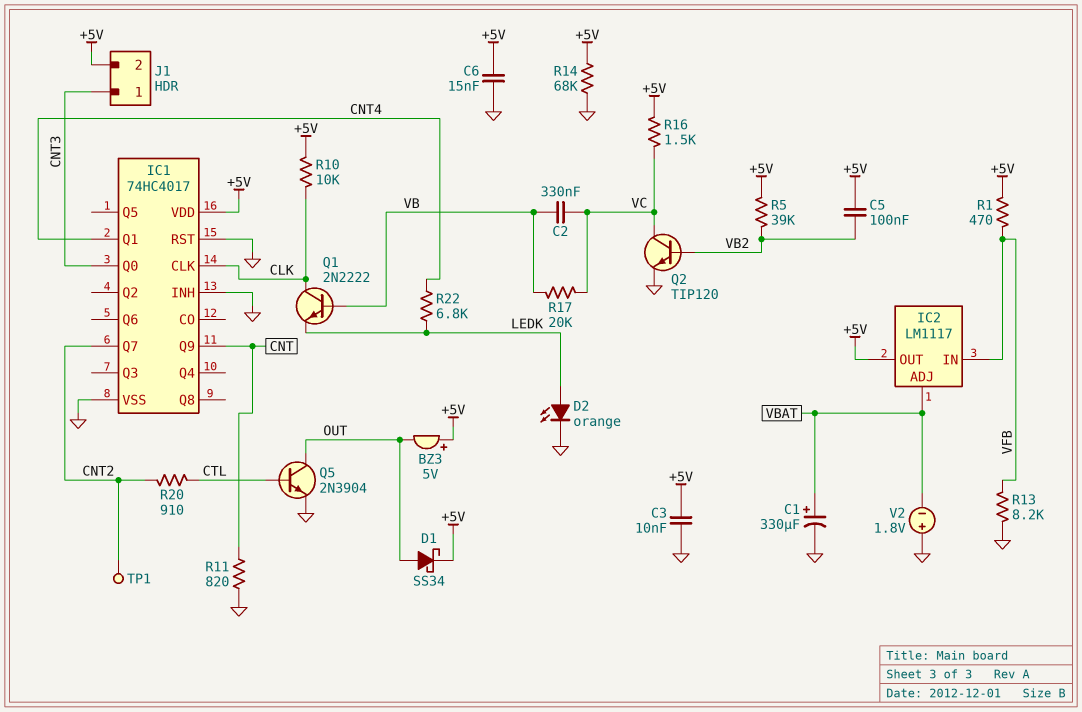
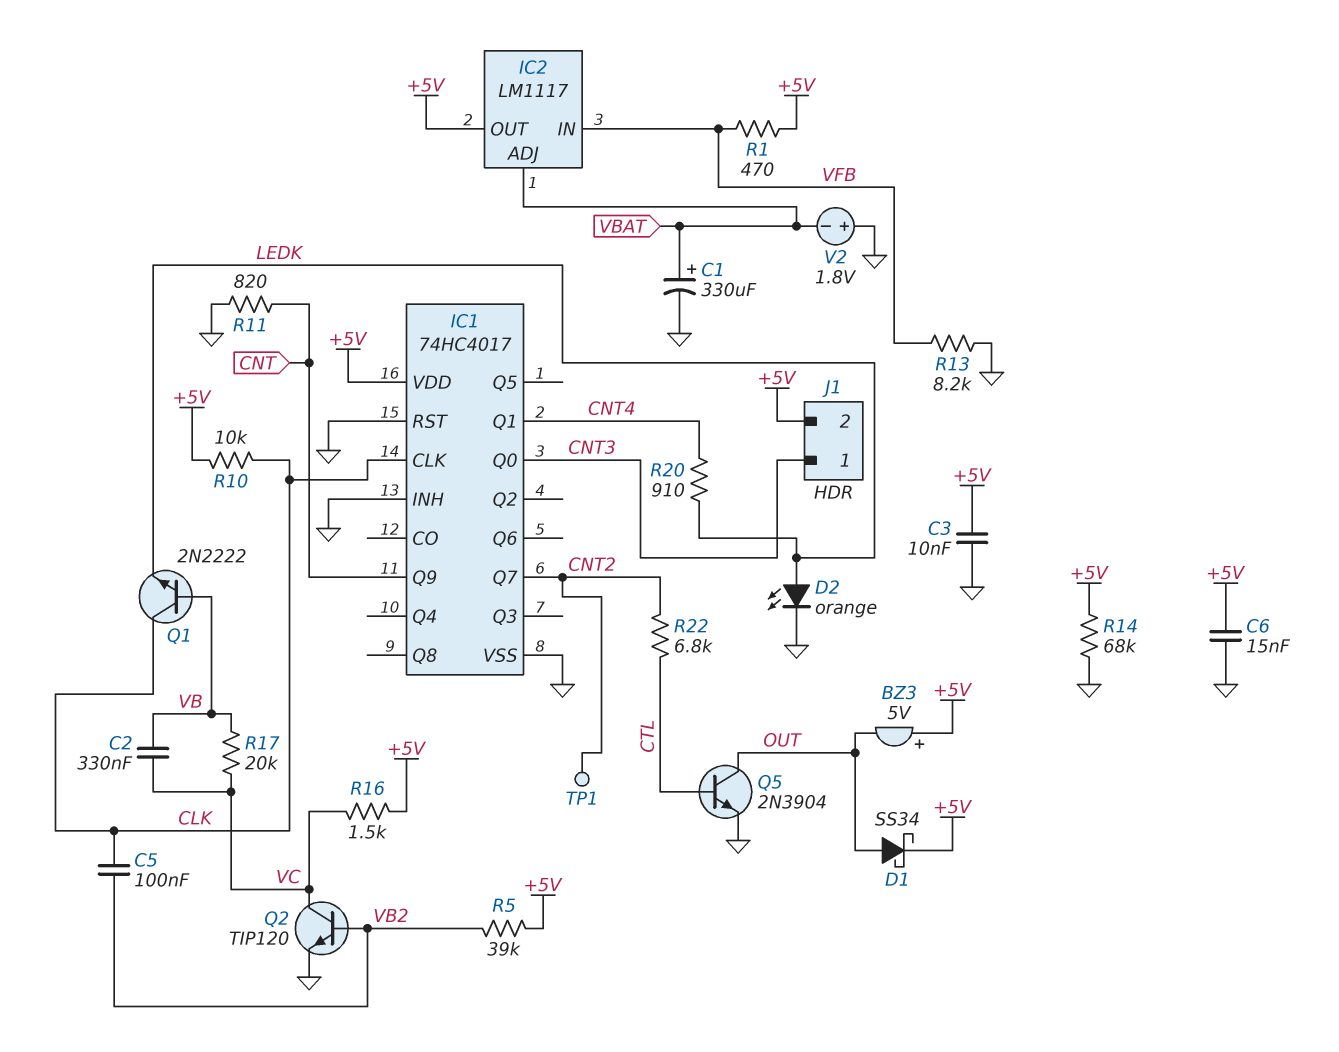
C5: 100nF (+5V, VB2) -> 100nF (CLK, VB2)
R20: 910 (CNT2, CTL) -> 910 (CNT4, LEDK)
R22: 6.8k (CNT4, LEDK) -> 6.8k (CNT2, CTL)

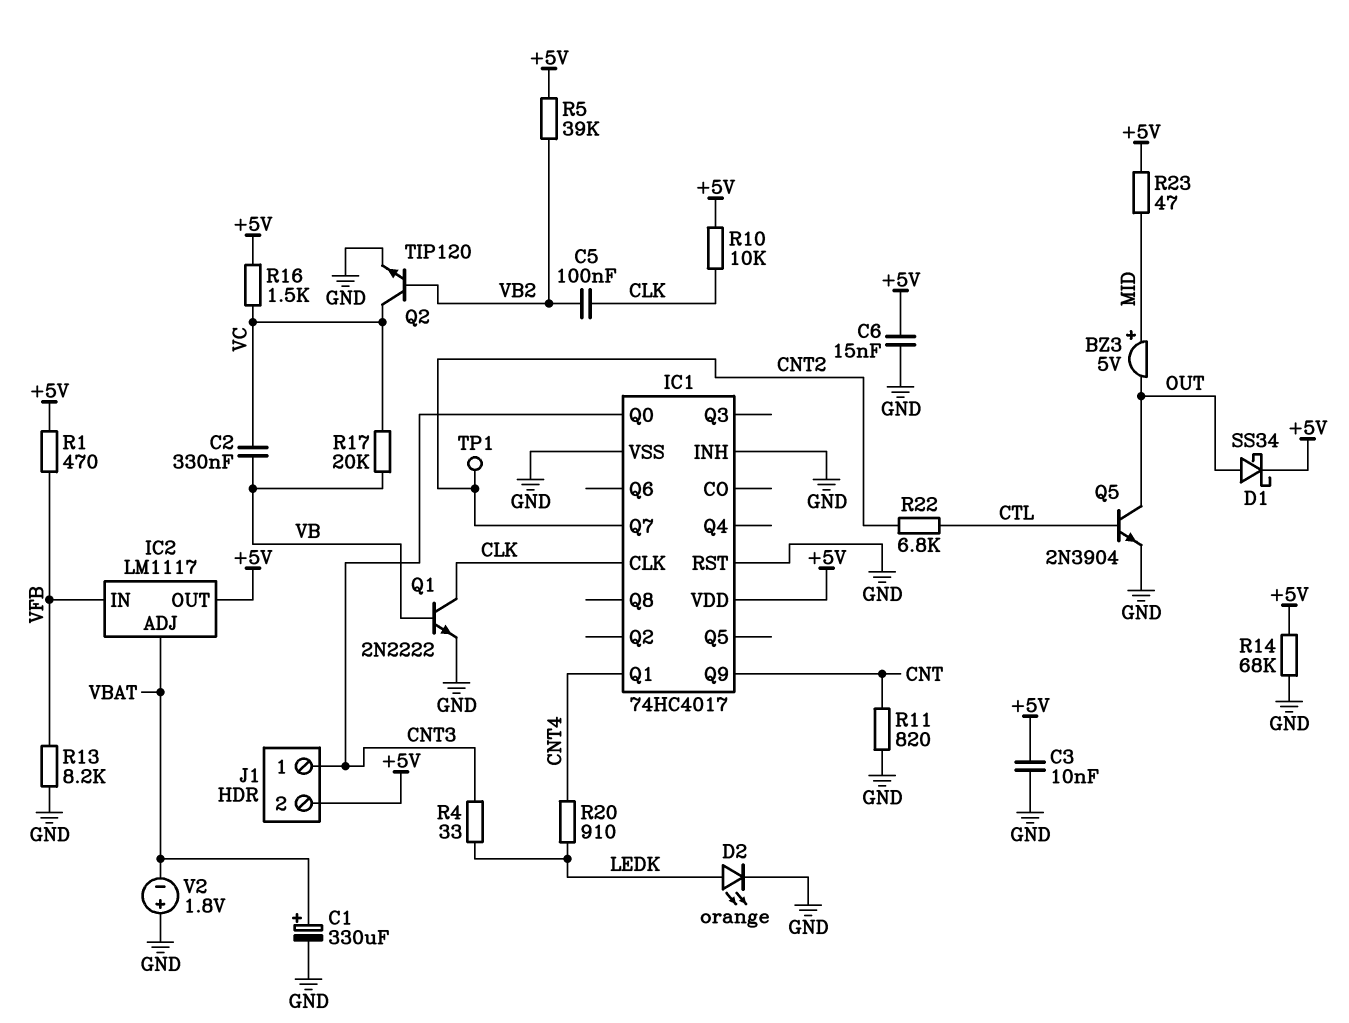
BZ3: buzzer 5V (plus +5V, minus OUT) -> buzzer 5V (plus MID, minus OUT)
Q1: NPN 2N2222 (B VB, C CLK, E LEDK) -> NPN 2N2222 (B VB, C CLK, E GND)
R4: none -> 33 (CNT3, LEDK)
R23: none -> 47 (+5V, MID)

